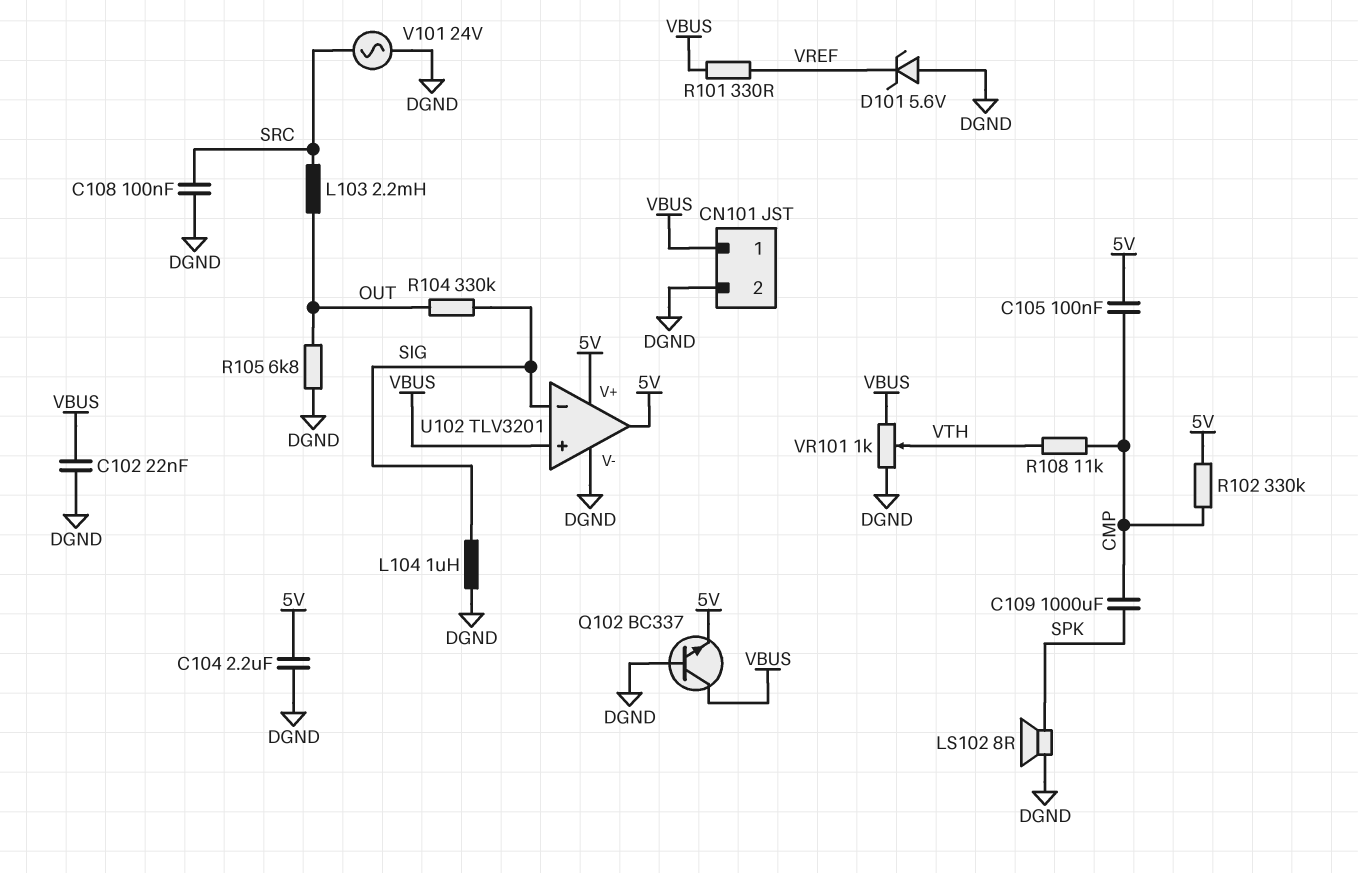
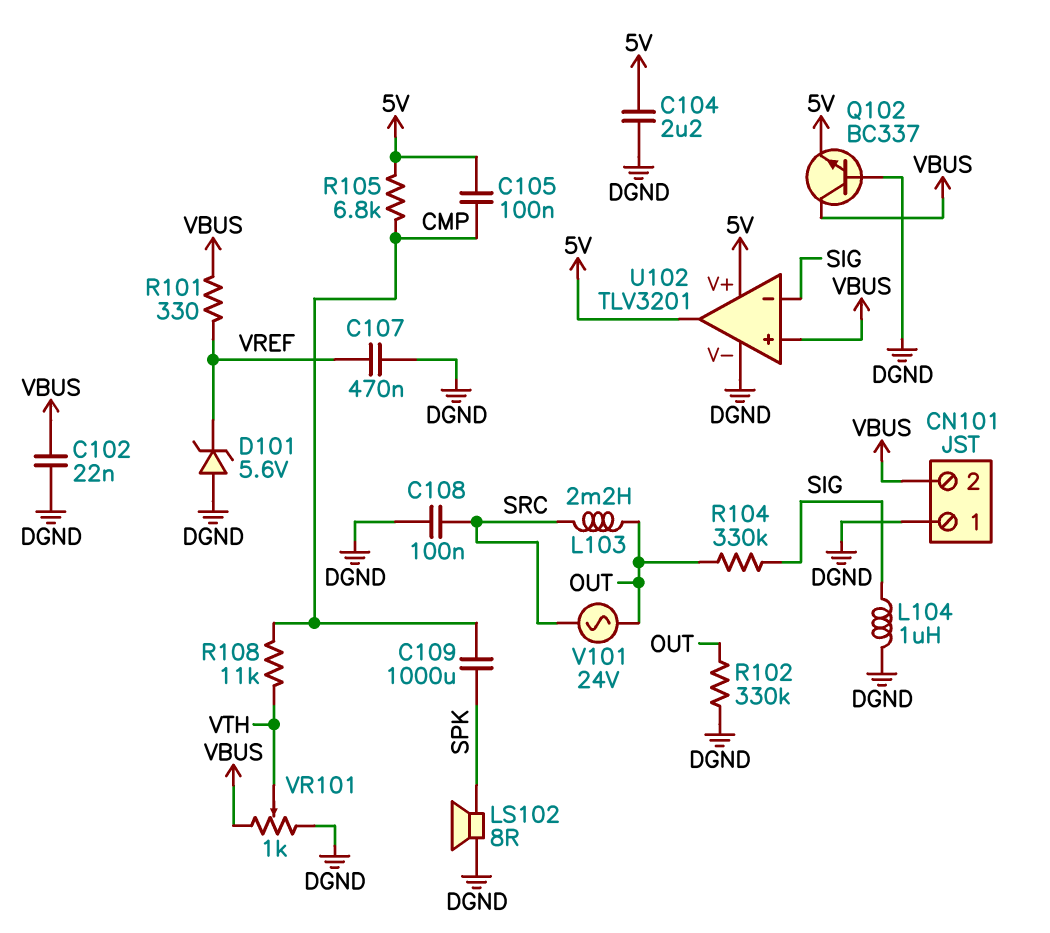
C107: none -> 470nF (DGND, VREF)
CN101 pin 1: VBUS -> DGND
CN101 pin 2: DGND -> VBUS
R102: 330k (5V, CMP) -> 330k (DGND, OUT)
R105: 6.8k (DGND, OUT) -> 6.8k (5V, CMP)
V101: AC 24V (DGND, SRC) -> AC 24V (OUT, SRC)

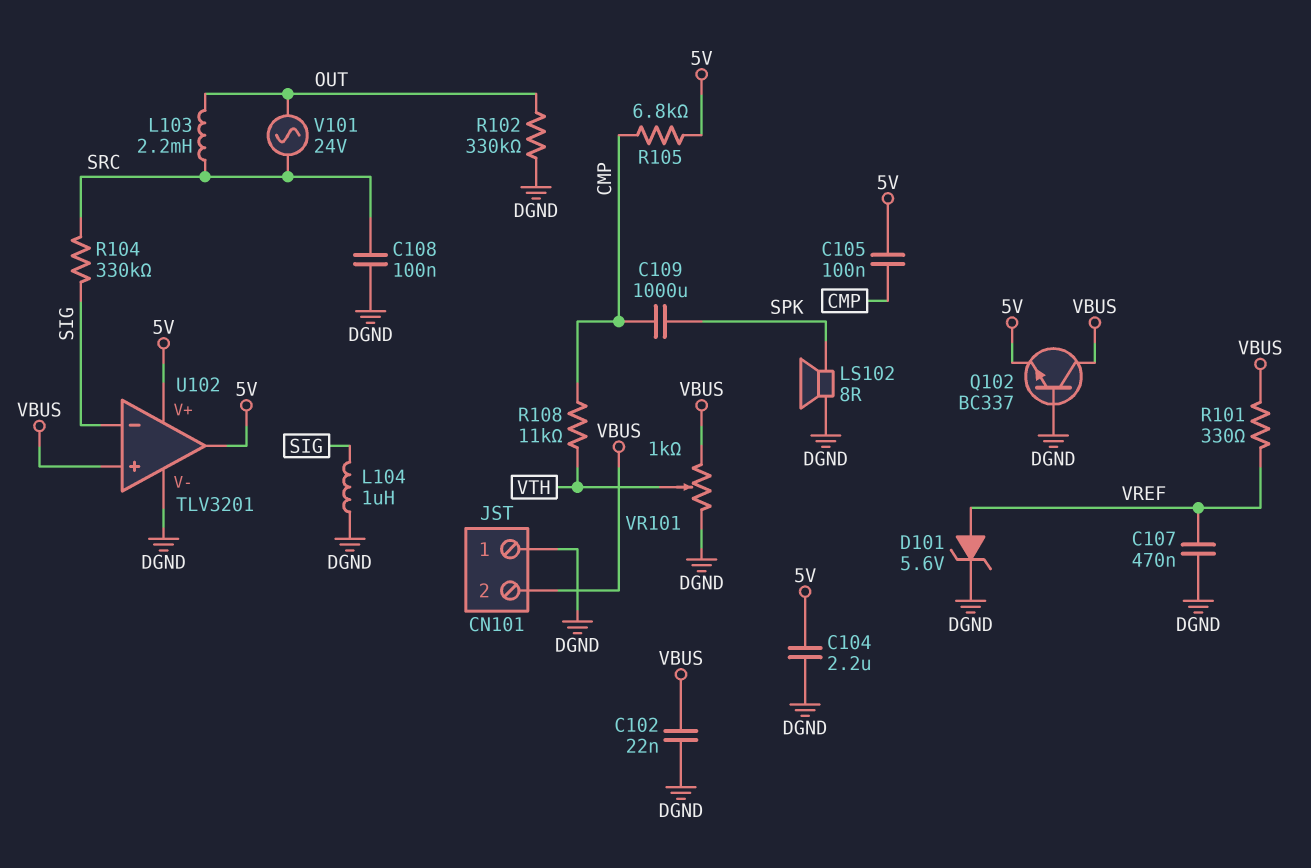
D101: zener 5.6V (A DGND, K VREF) -> zener 5.6V (A VREF, K DGND)
R104: 330k (OUT, SIG) -> 330k (SIG, SRC)

